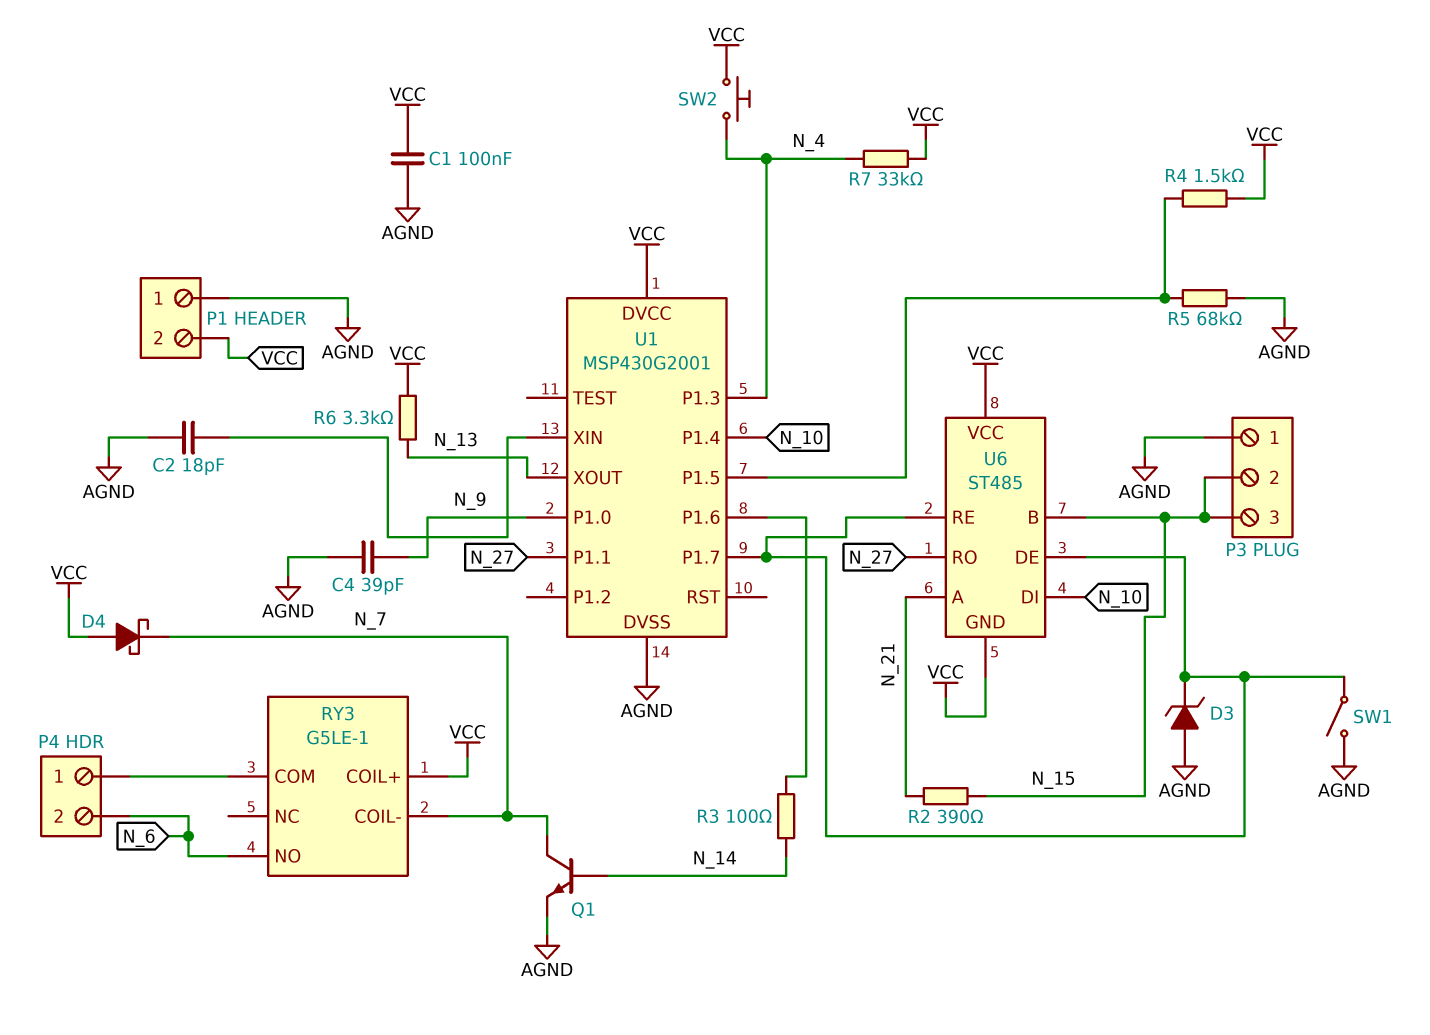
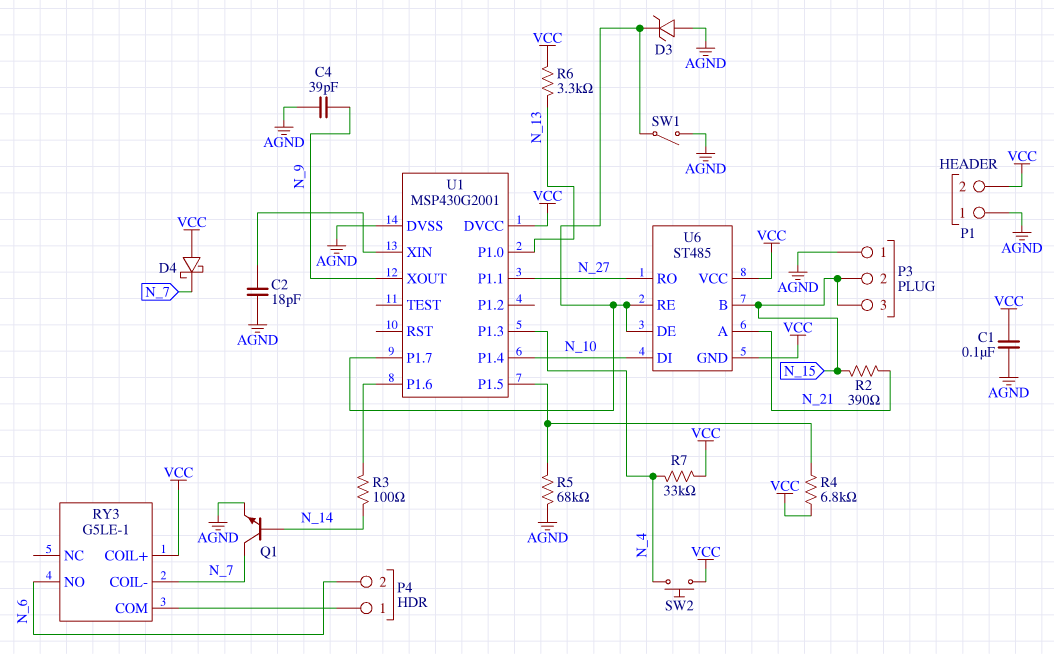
R4: 1.5k (U1/P1.5, VCC) -> 6.8k (U1/P1.5, VCC)
U1 pin P1.0: N_9 -> N_13
U1 pin XOUT: N_13 -> N_9

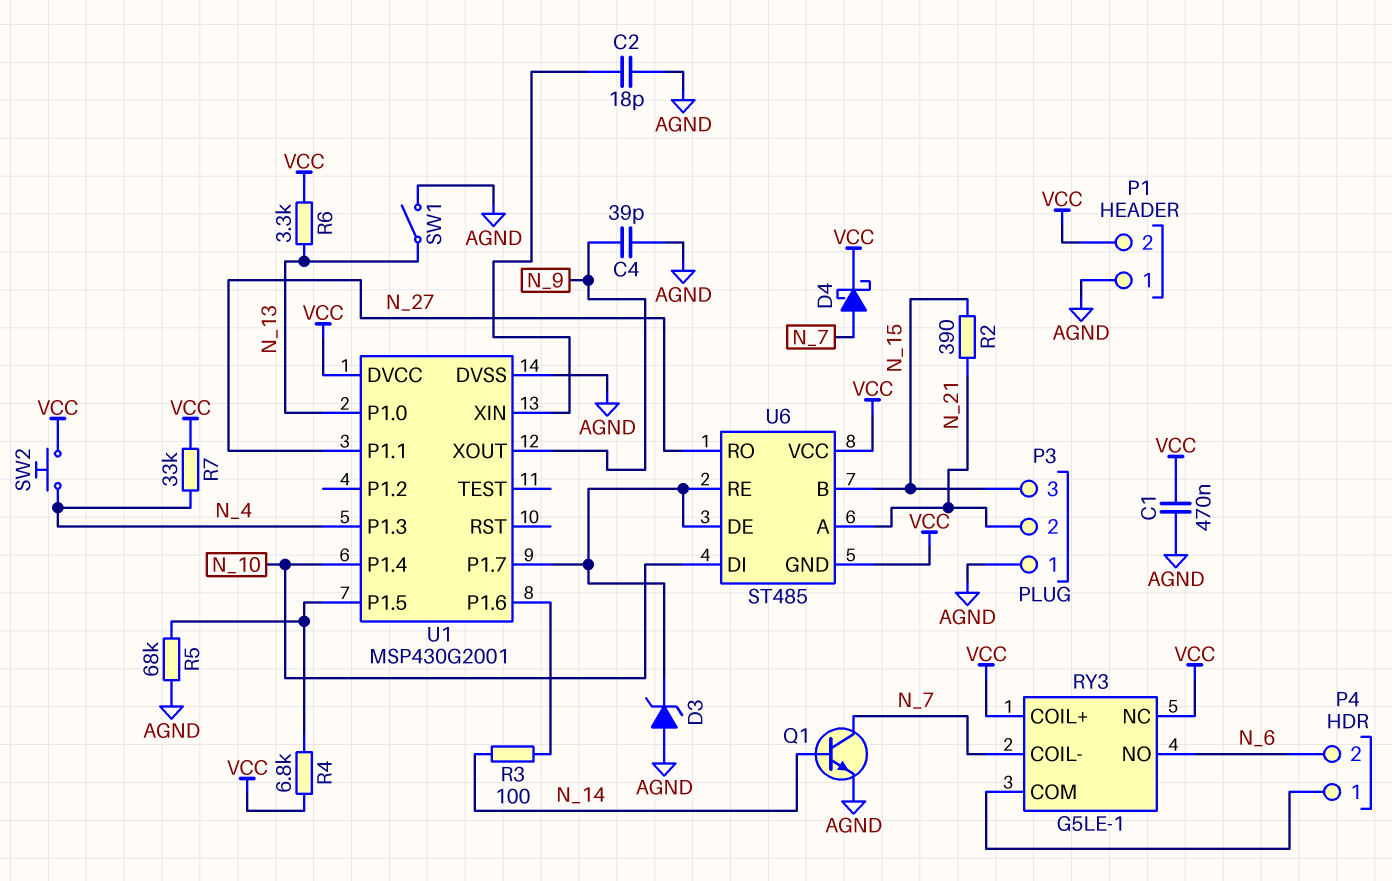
C1: 100nF (AGND, VCC) -> 470nF (AGND, VCC)
D4: schottky (A VCC, K N_7) -> schottky (A N_7, K VCC)
P3 pin 2: N_15 -> N_21
RY3 pin NC: none -> VCC
SW1: switch (AGND, U1/P1.7) -> switch (AGND, N_13)

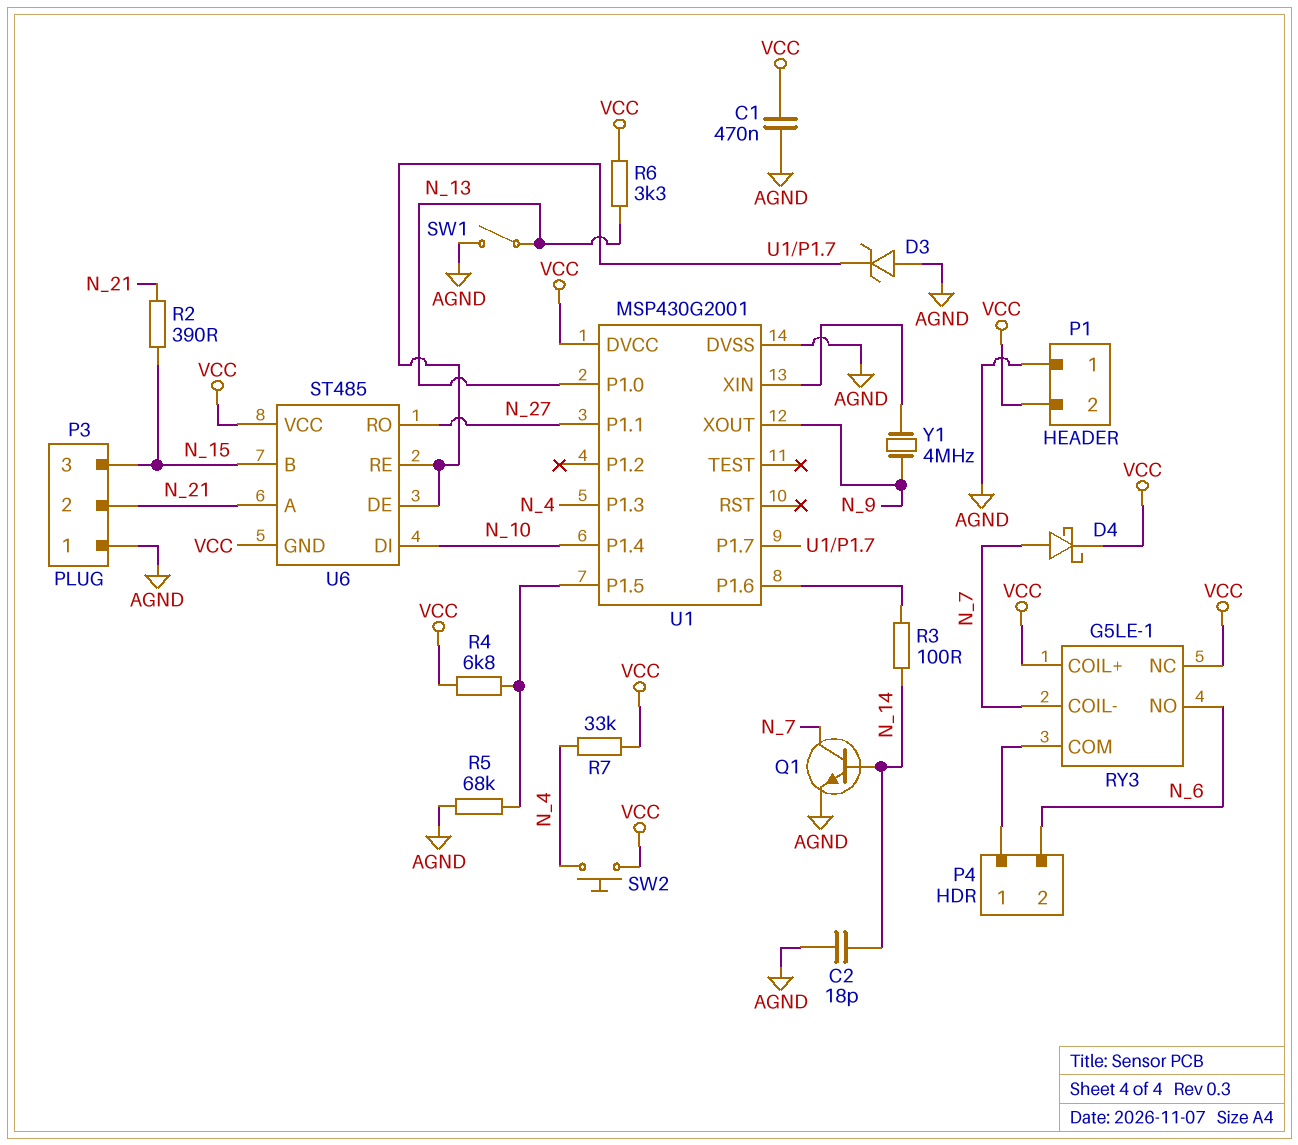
C2: 18pF (AGND, U1/XIN) -> 18pF (AGND, N_14)
C4: 39pF (AGND, N_9) -> none
Y1: none -> 4MHz (N_9, U1/XIN)

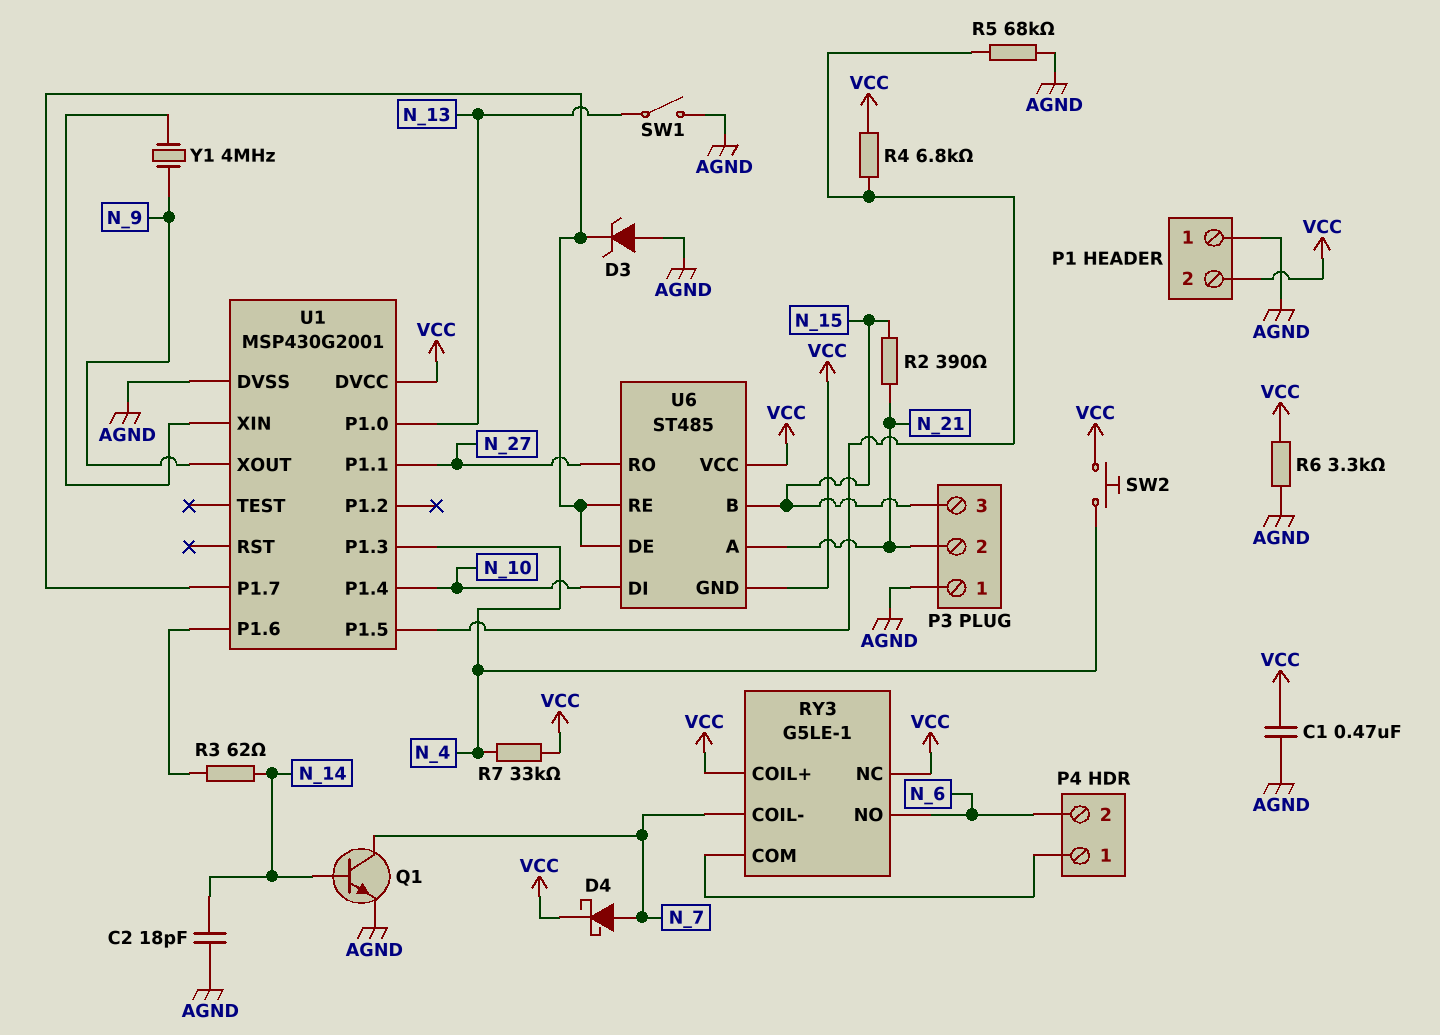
R3: 100 (N_14, U1/P1.6) -> 62 (N_14, U1/P1.6)
R6: 3.3k (N_13, VCC) -> 3.3k (AGND, VCC)

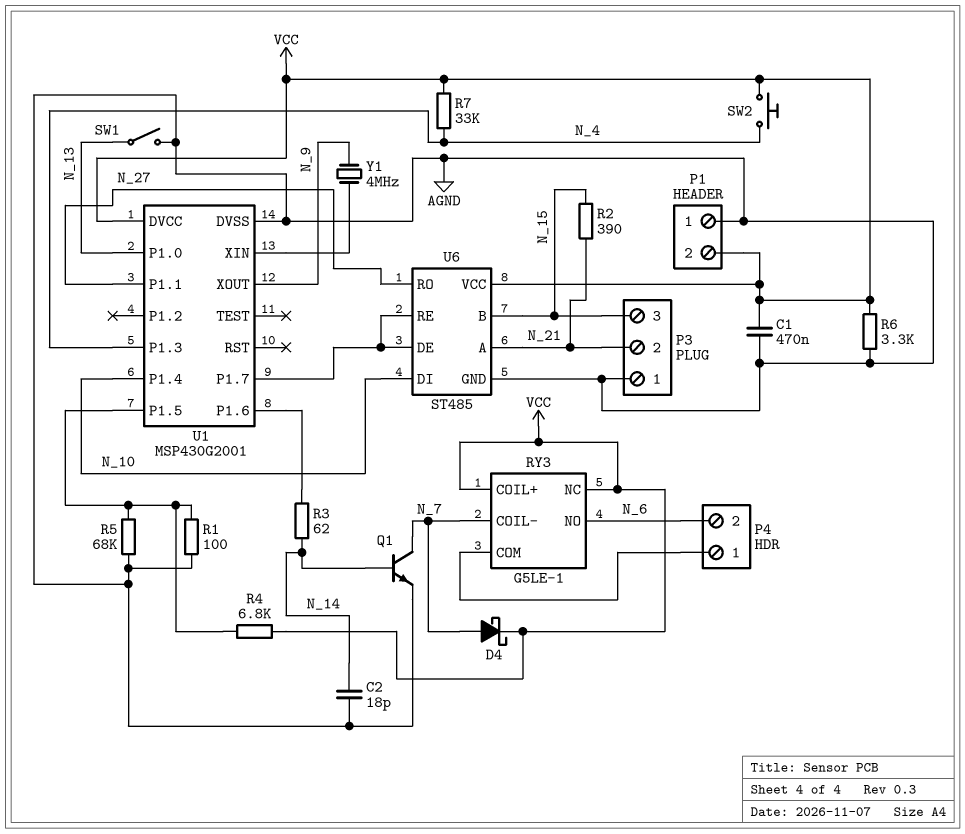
D3: zener (A AGND, K U1/P1.7) -> none
R1: none -> 100 (AGND, U1/P1.5)
U6 pin GND: VCC -> AGND

